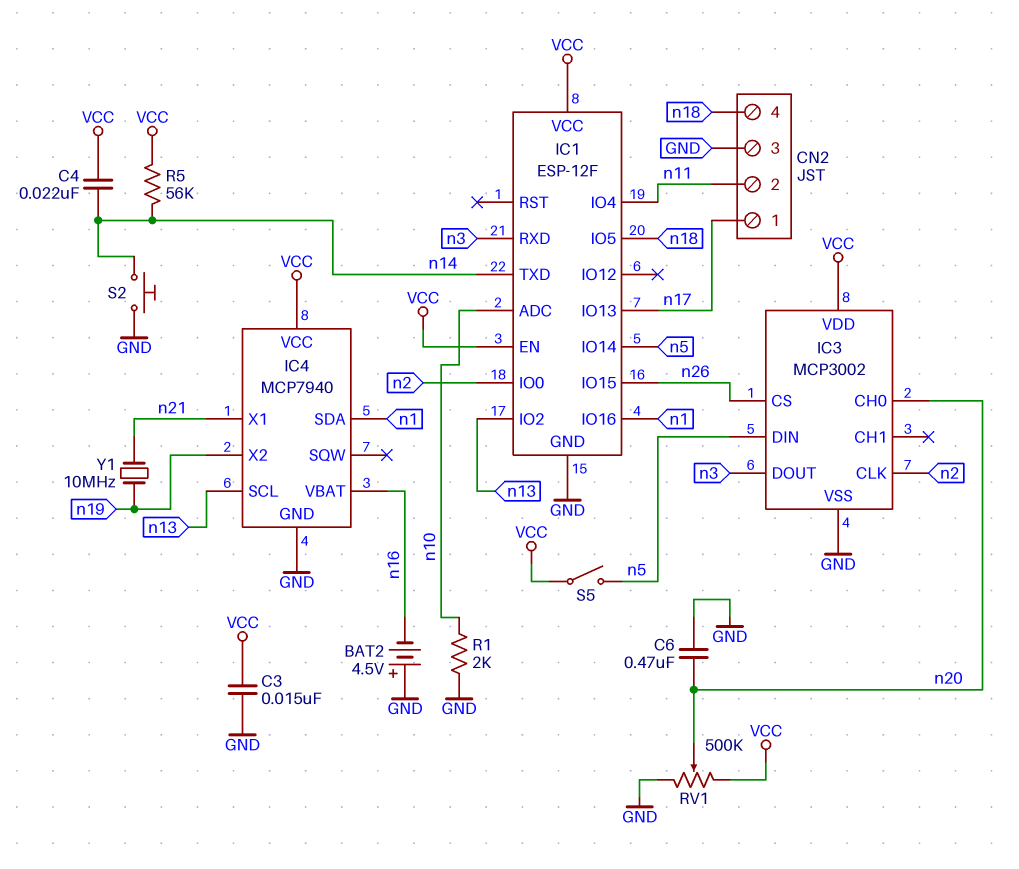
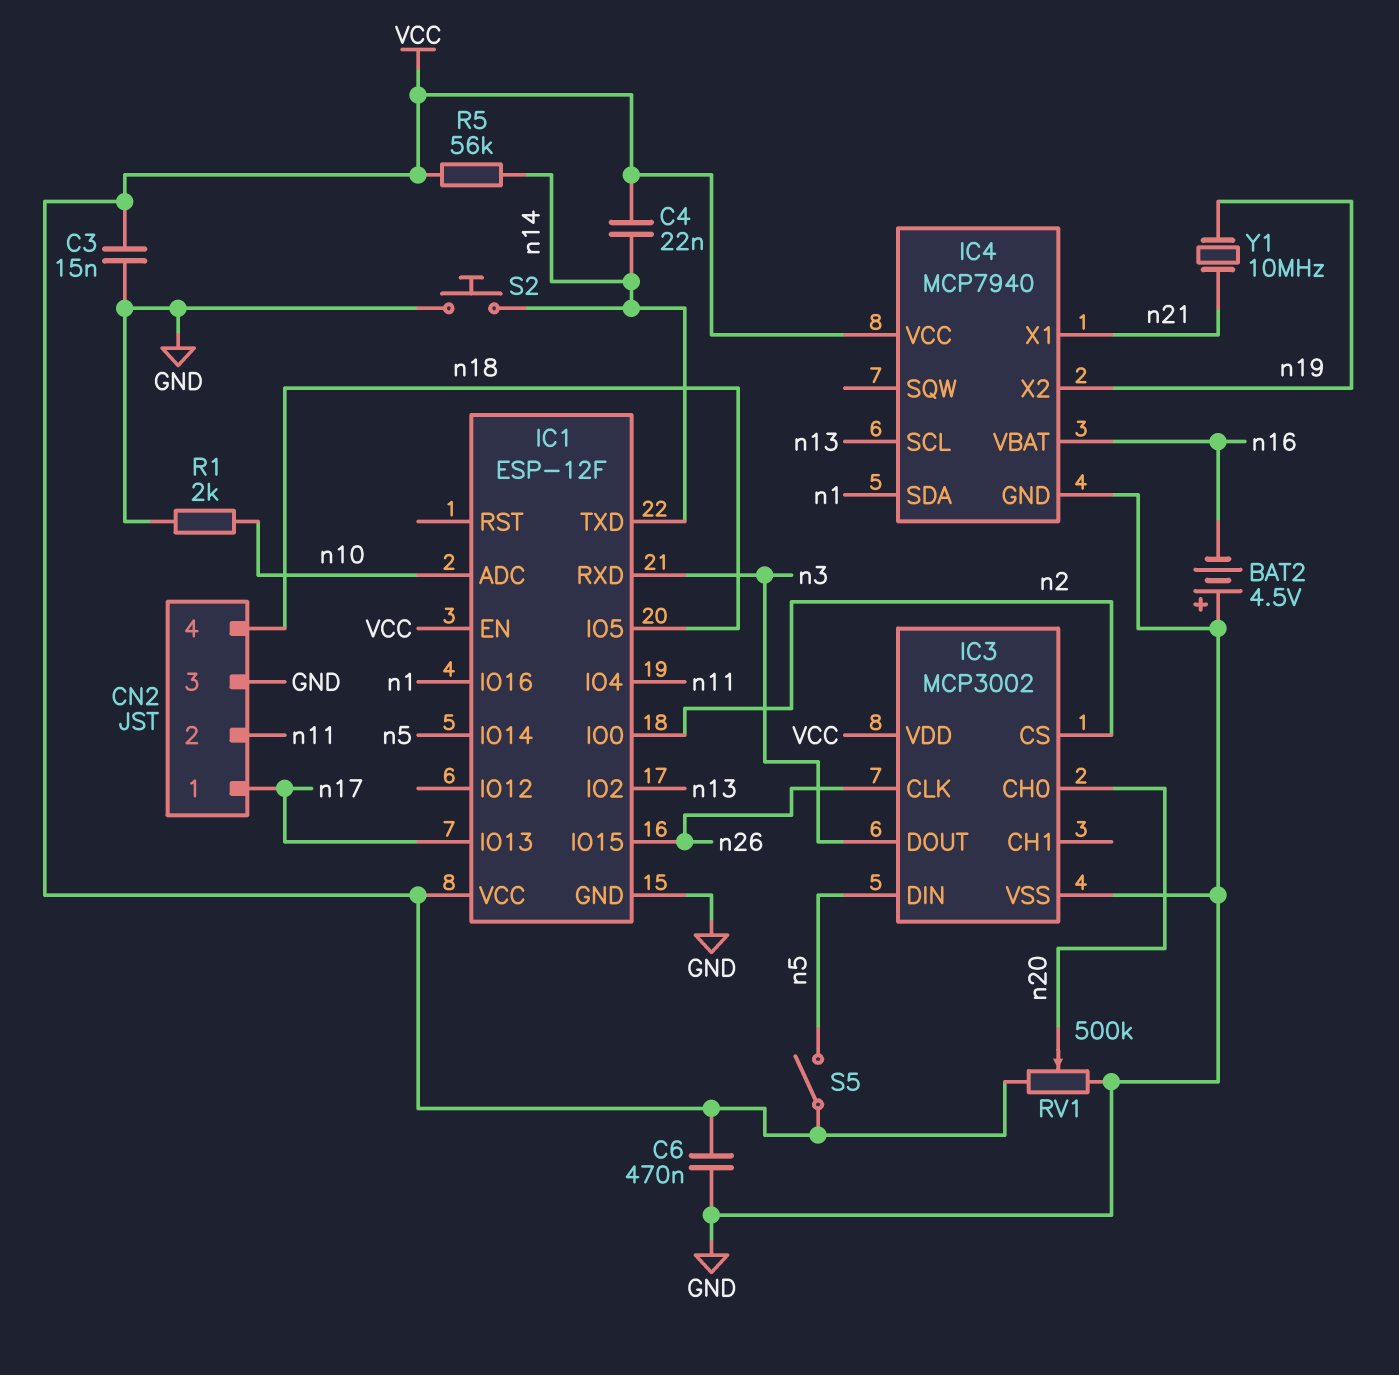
C6: 470nF (GND, n20) -> 470nF (GND, VCC)
IC3 pin CLK: n2 -> n26
IC3 pin CS: n26 -> n2

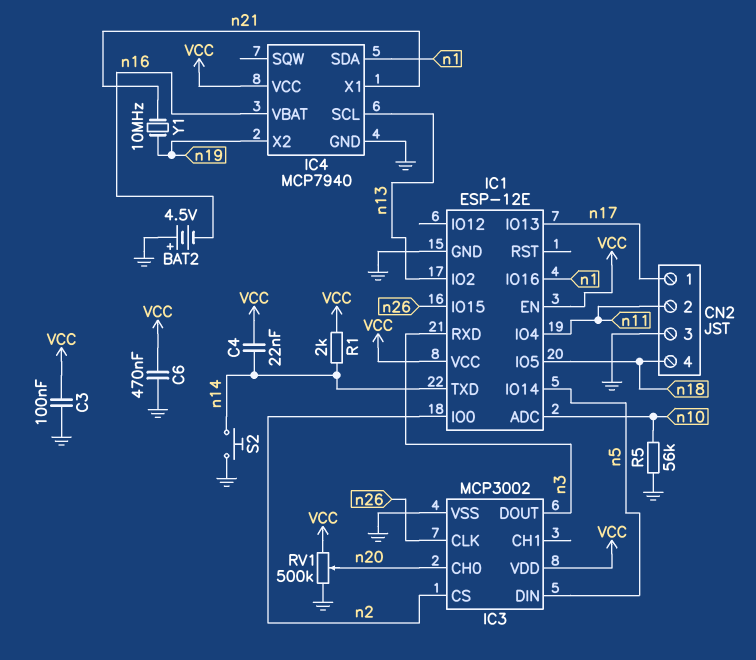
C3: 15nF (GND, VCC) -> 100nF (GND, VCC)
IC1: ESP-12F -> ESP-12E
R1: 2k (GND, n10) -> 2k (VCC, n14)
R5: 56k (VCC, n14) -> 56k (GND, n10)
S5: switch (VCC, n5) -> none

